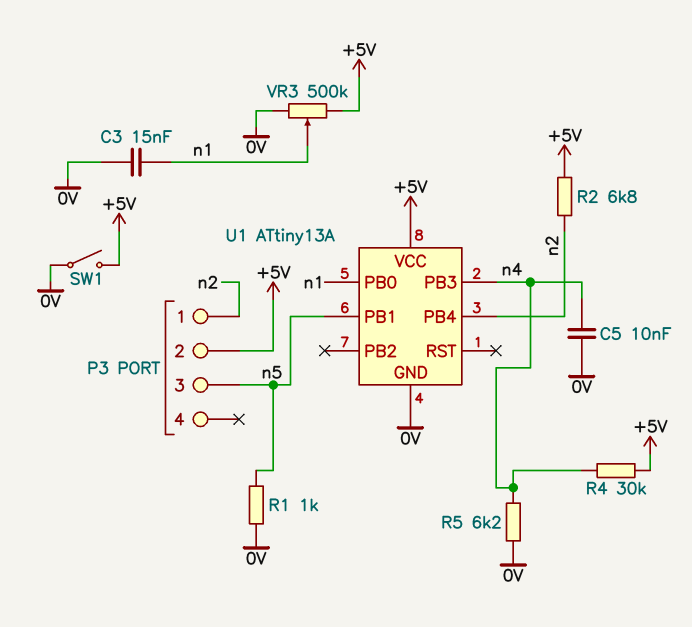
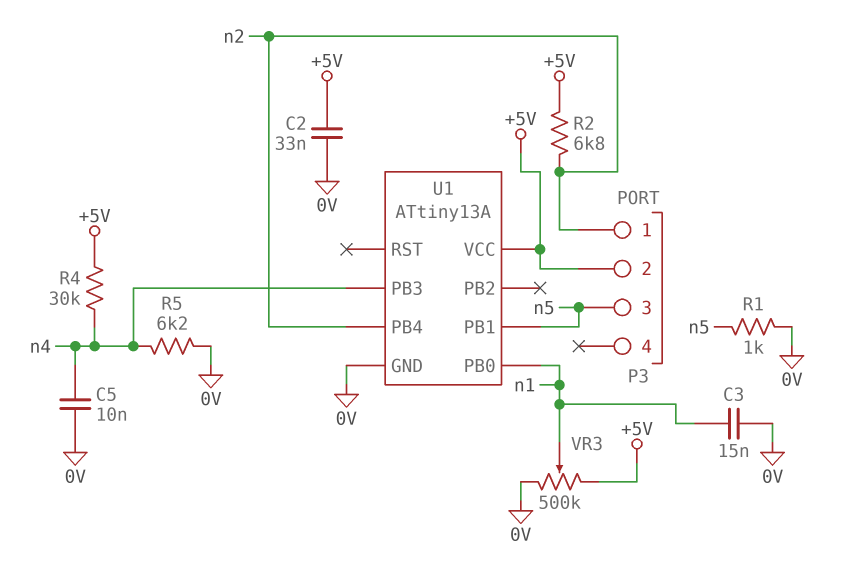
C2: none -> 33nF (+5V, 0V)
SW1: switch (+5V, 0V) -> none

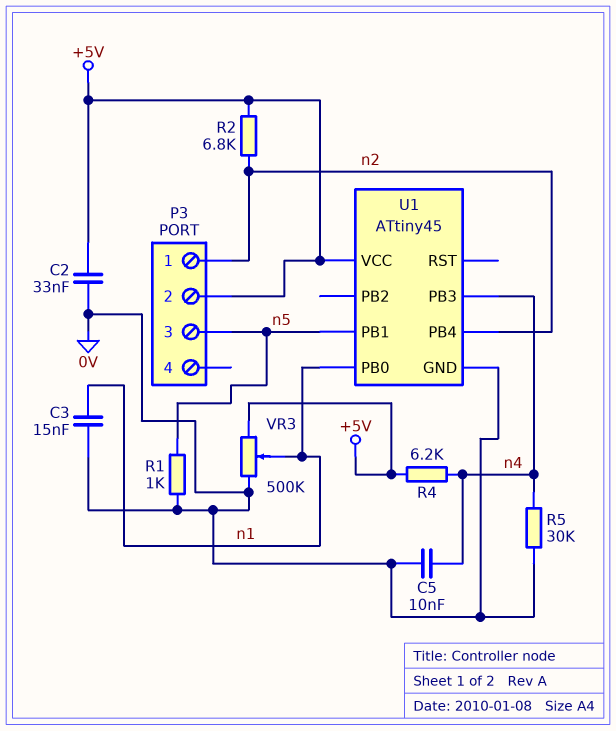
R4: 30k (+5V, n4) -> 6.2k (+5V, n4)
R5: 6.2k (0V, n4) -> 30k (0V, n4)
U1: ATtiny13A -> ATtiny45

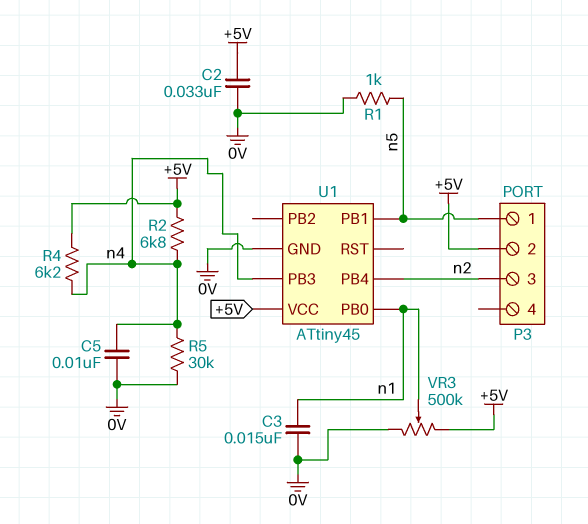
P3 pin 1: n2 -> n5
P3 pin 3: n5 -> n2
R2: 6.8k (+5V, n2) -> 6.8k (+5V, n4)

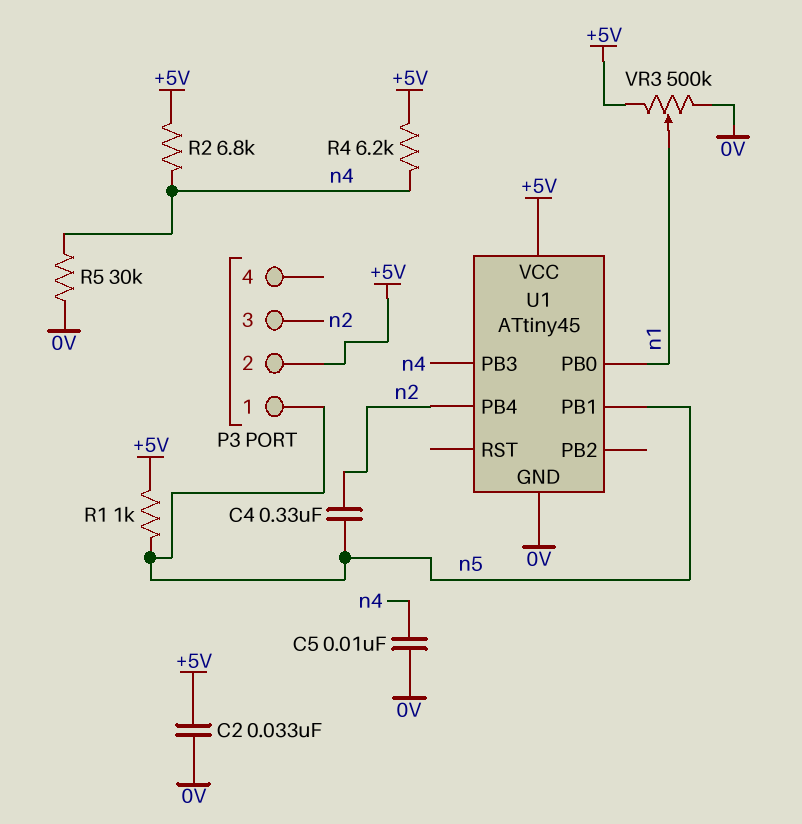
C3: 15nF (0V, n1) -> none
C4: none -> 330nF (n2, n5)
R1: 1k (0V, n5) -> 1k (+5V, n5)

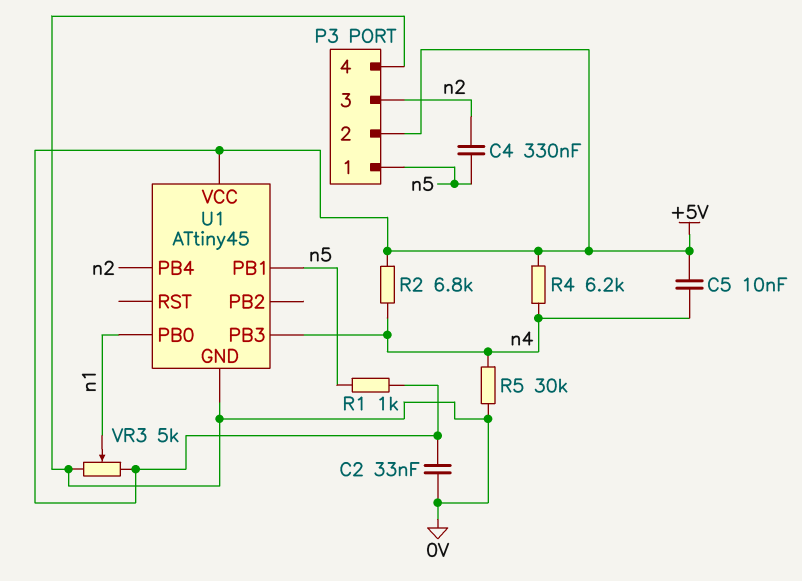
C5: 10nF (0V, n4) -> 10nF (+5V, n4)
P3 pin 4: none -> 0V
VR3: 500k (+5V, 0V, wiper n1) -> 5k (+5V, 0V, wiper n1)

